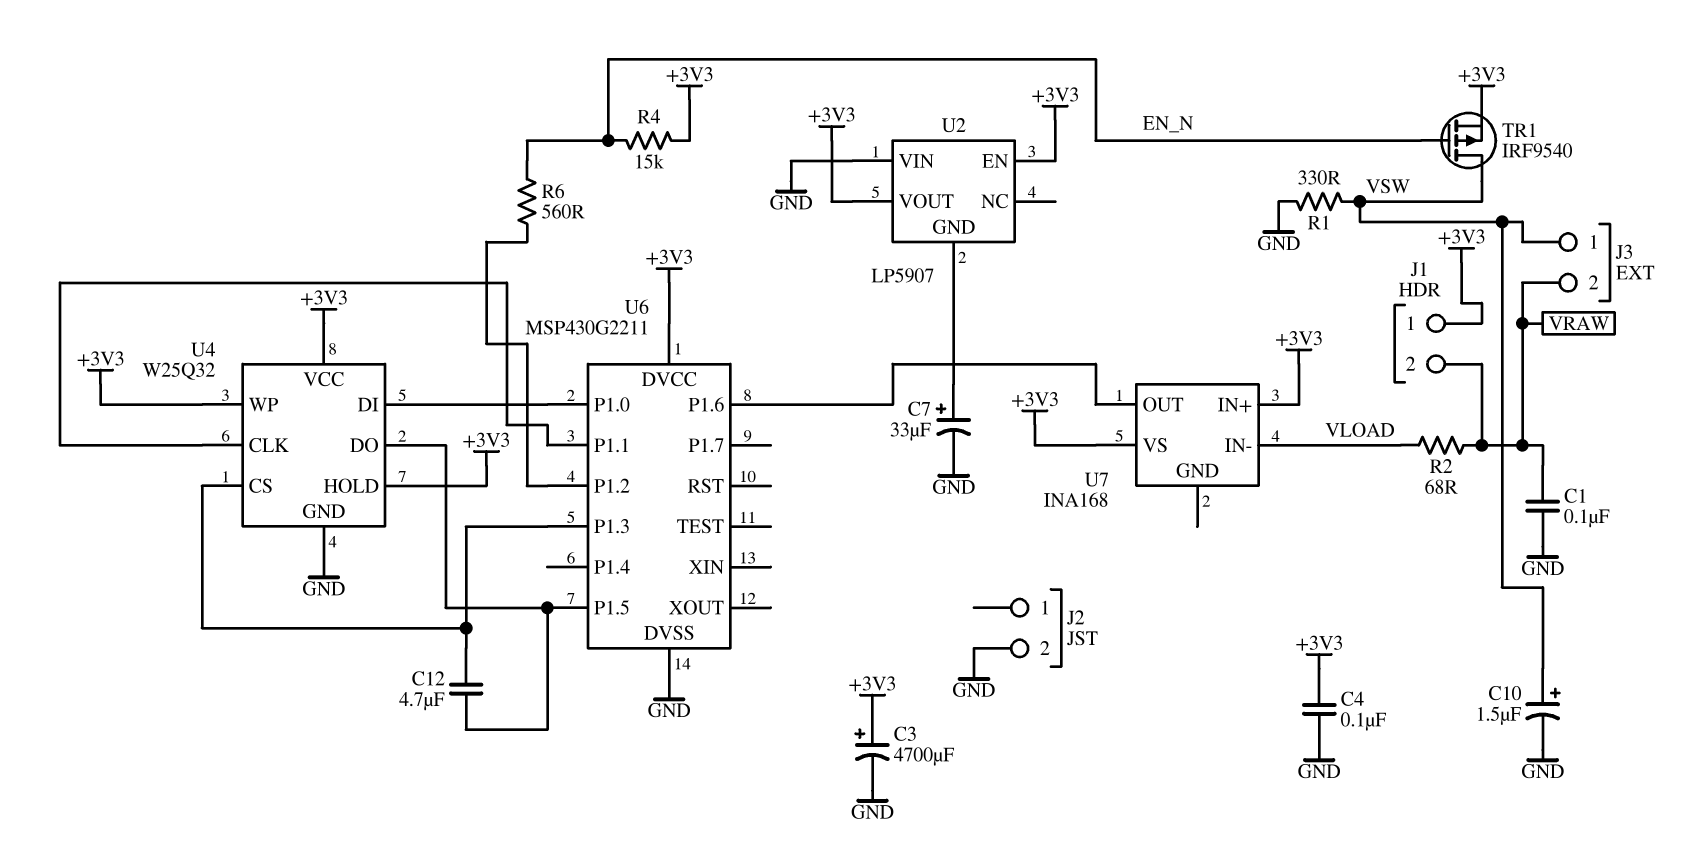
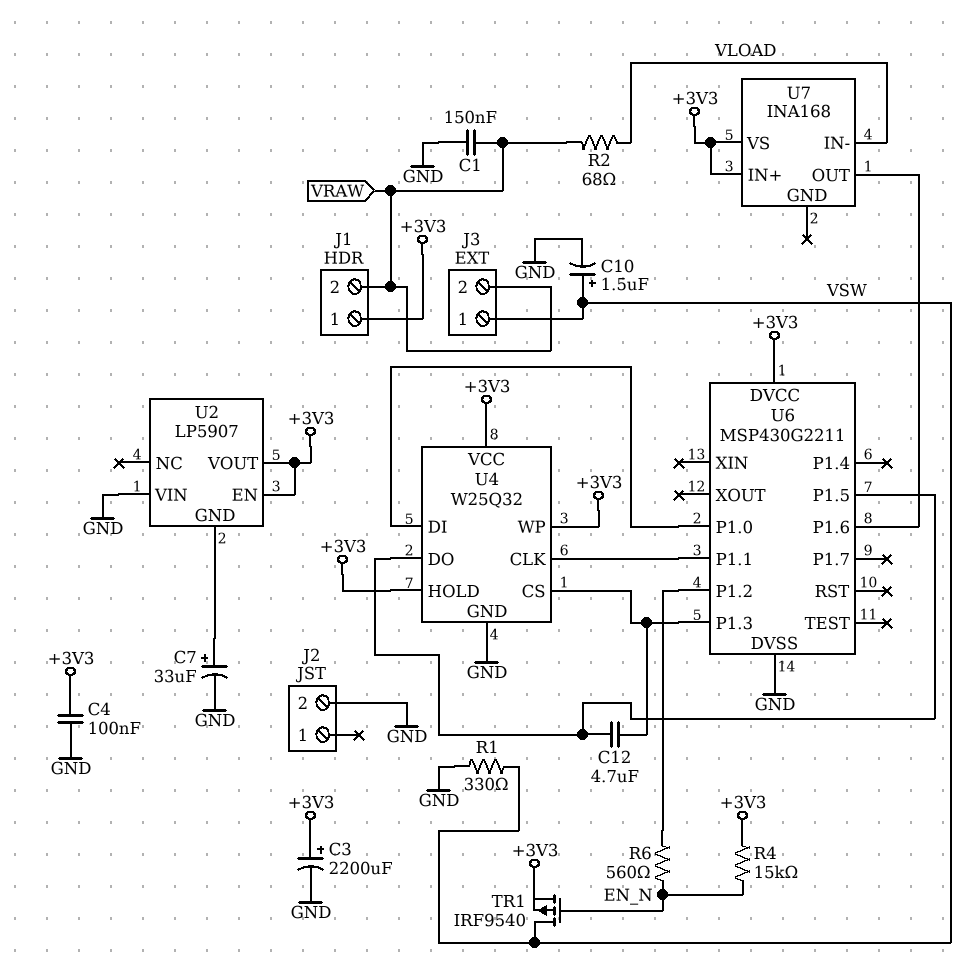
C1: 100nF (GND, VRAW) -> 150nF (GND, VRAW)
C3: 4700uF (plus +3V3, minus GND) -> 2200uF (plus +3V3, minus GND)

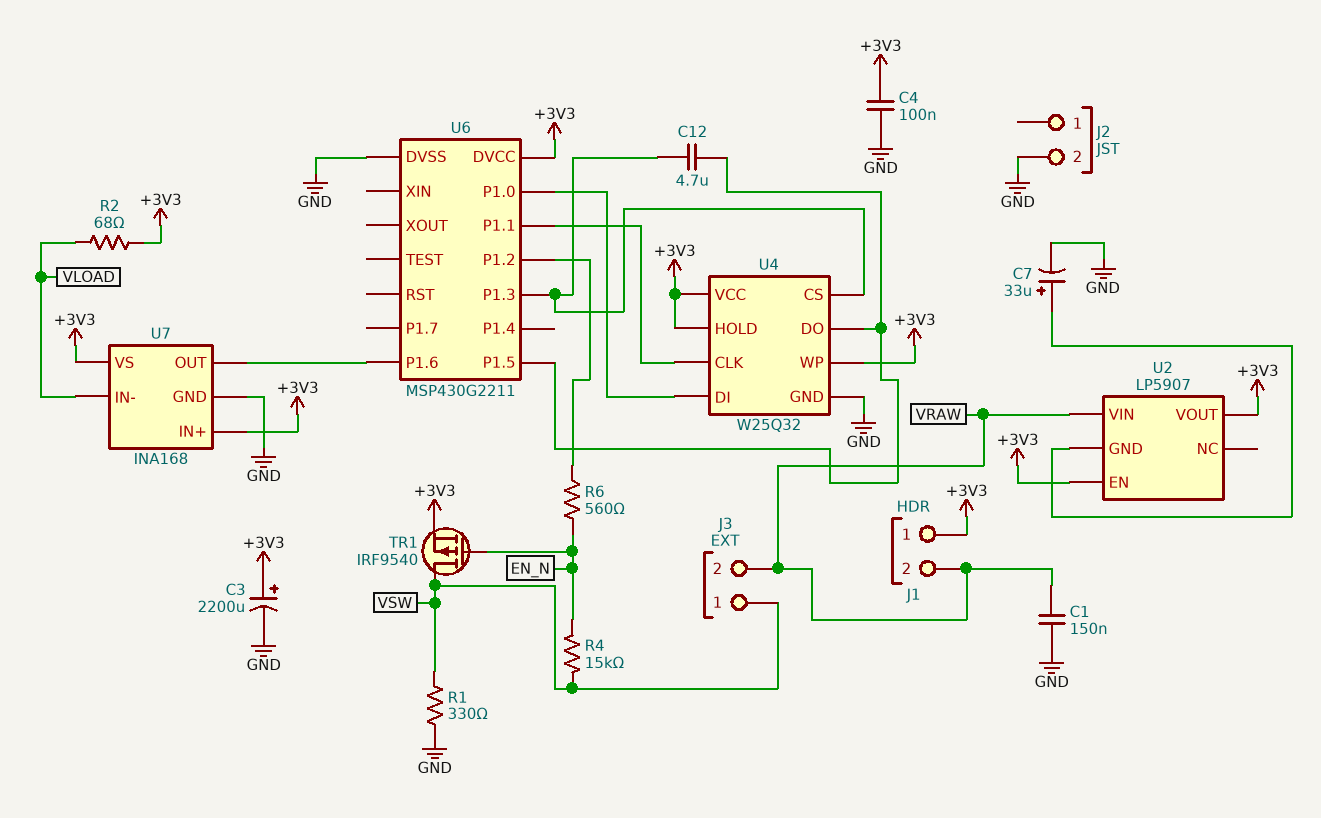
C10: 1.5uF (plus VSW, minus GND) -> none
R2: 68 (VLOAD, VRAW) -> 68 (+3V3, VLOAD)
R4: 15k (+3V3, EN_N) -> 15k (EN_N, VSW)
U2 pin VIN: GND -> VRAW
U7 pin GND: none -> GND

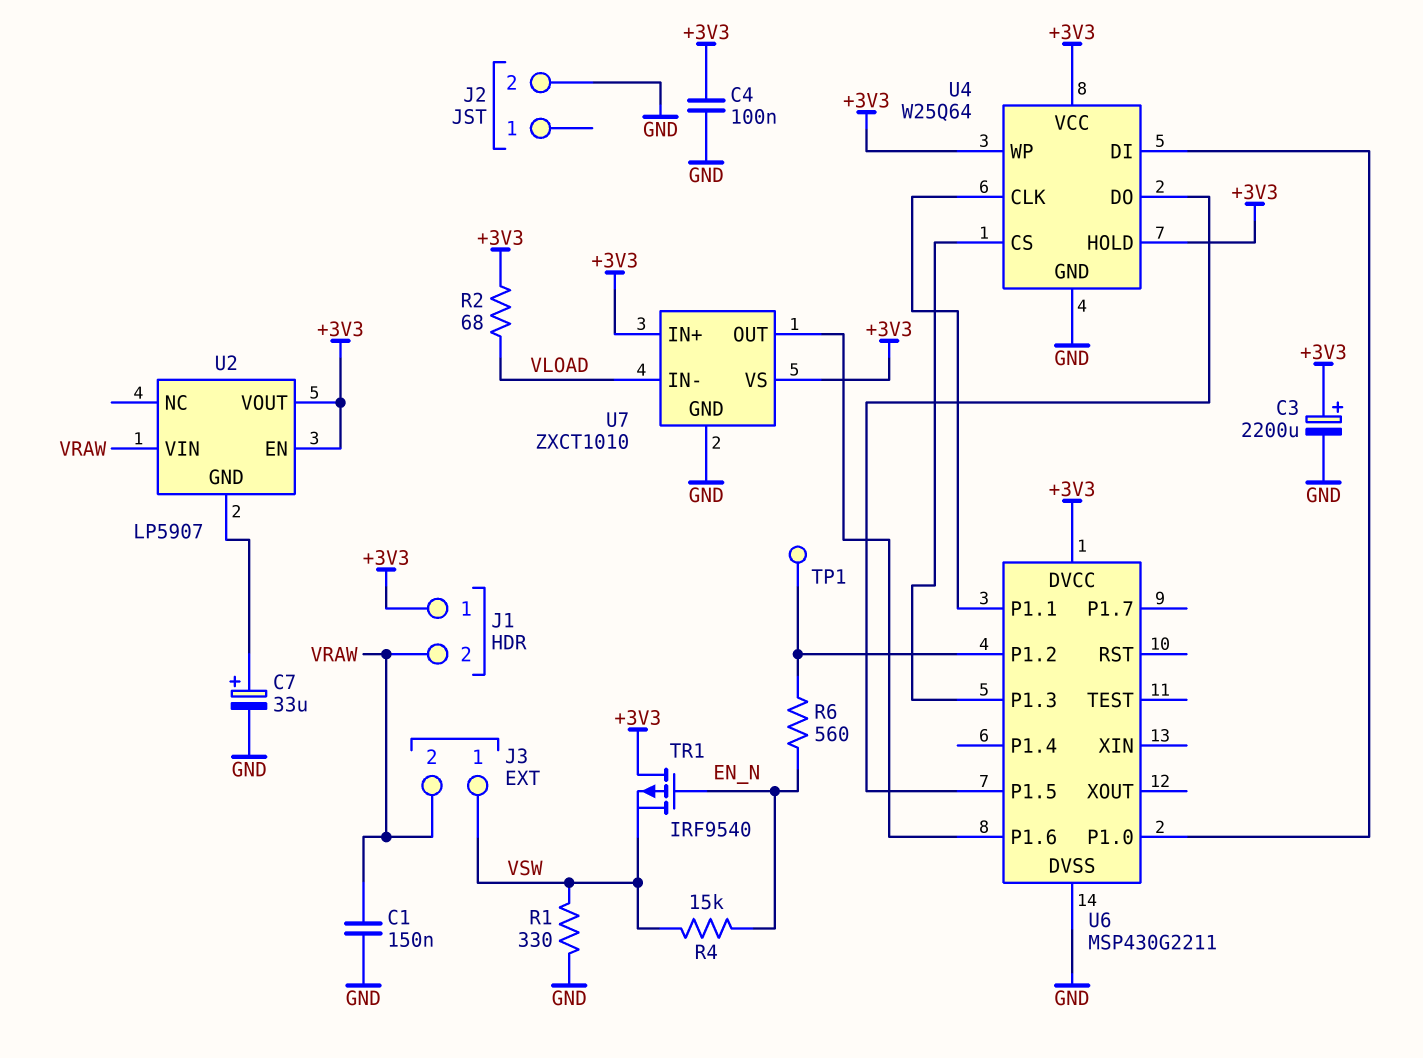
C12: 4.7uF (U4/CS, U4/DO) -> none
TP1: none -> test point (U6/P1.2)
TR1: PMOS IRF9540 (G EN_N, D VSW, S +3V3) -> PMOS IRF9540 (G EN_N, D +3V3, S VSW)
U4: W25Q32 -> W25Q64
U7: INA168 -> ZXCT1010

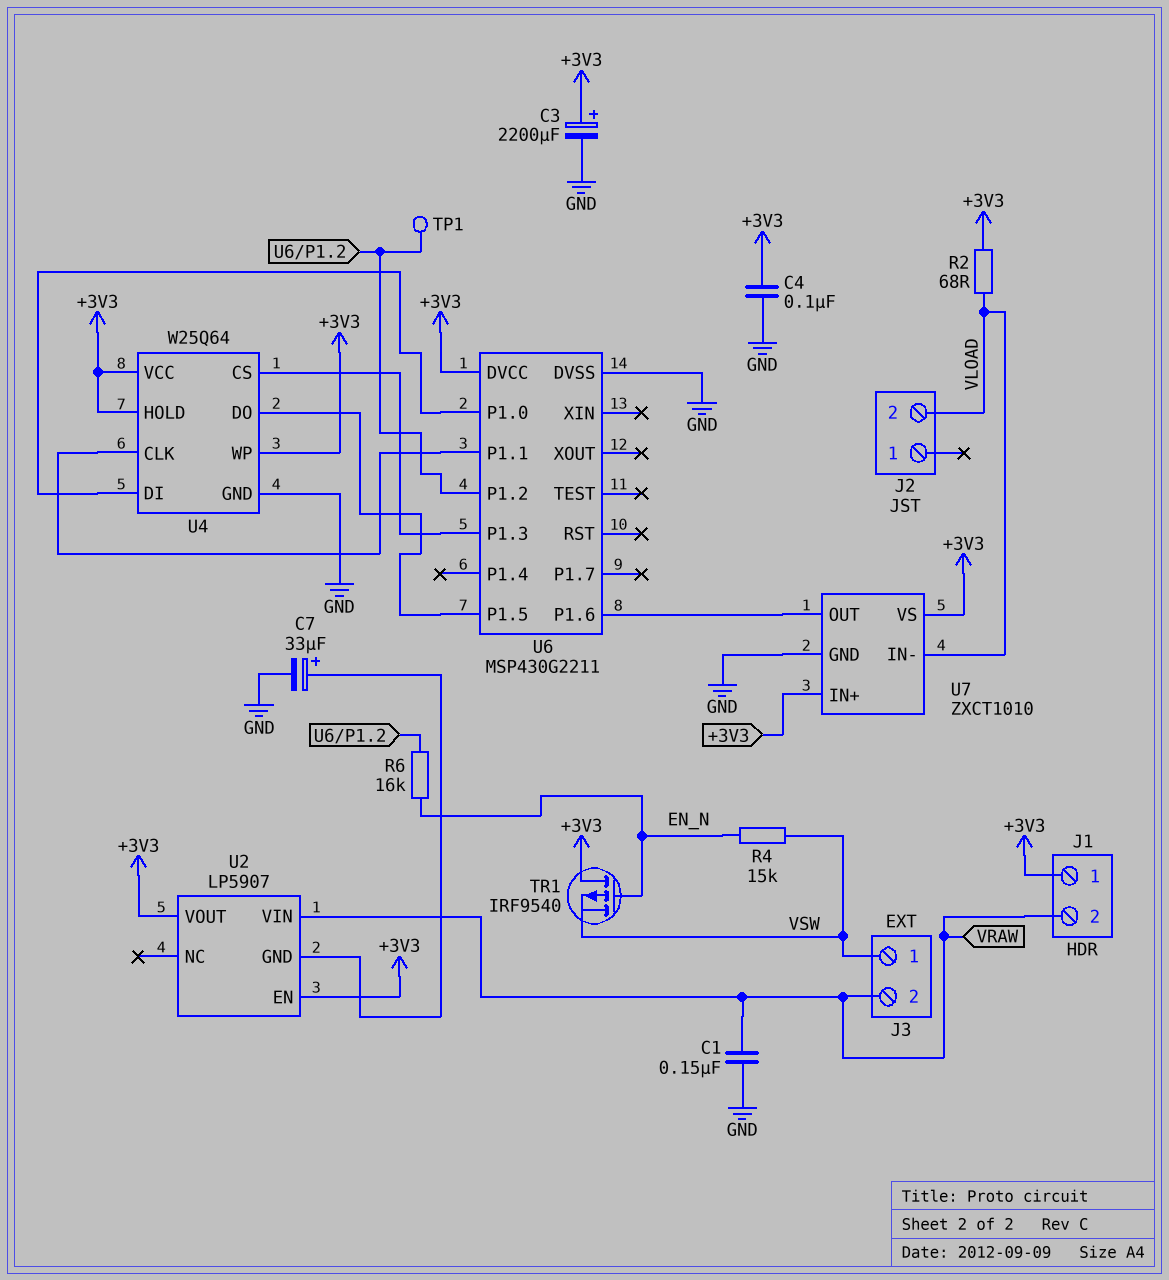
J2 pin 2: GND -> VLOAD
R1: 330 (GND, VSW) -> none
R6: 560 (EN_N, U6/P1.2) -> 16k (EN_N, U6/P1.2)

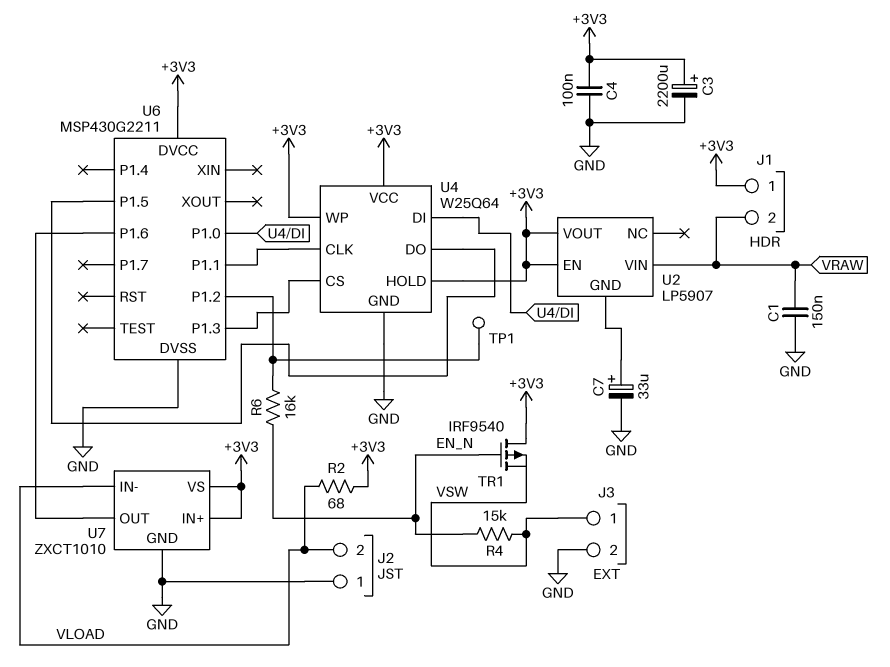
J2 pin 1: none -> GND
J3 pin 2: VRAW -> GND

